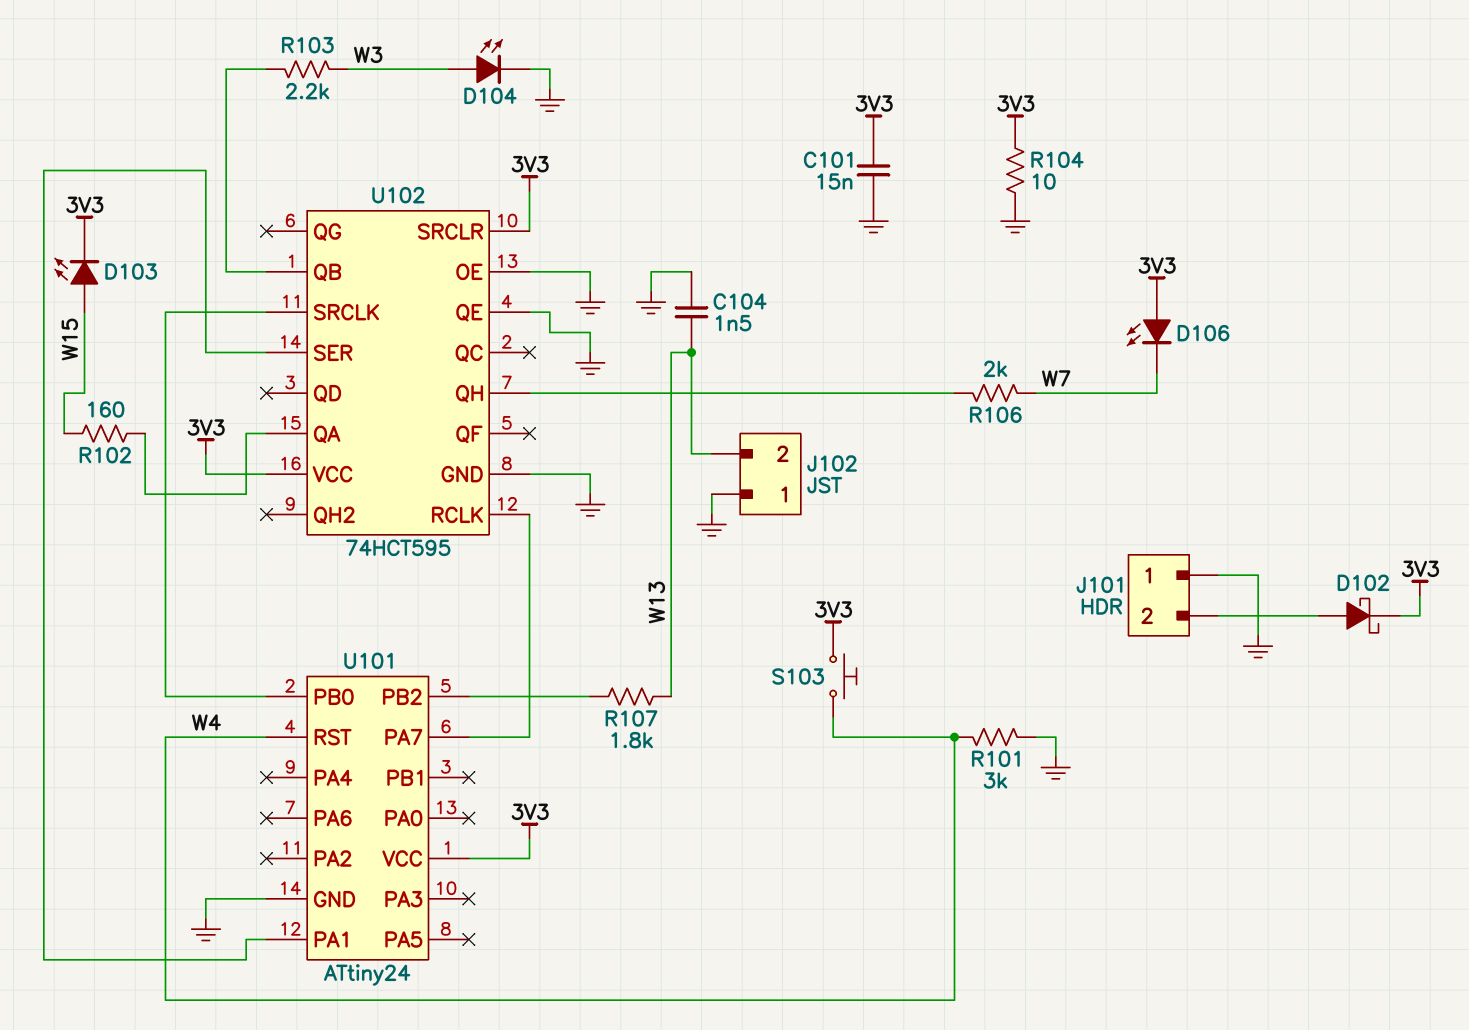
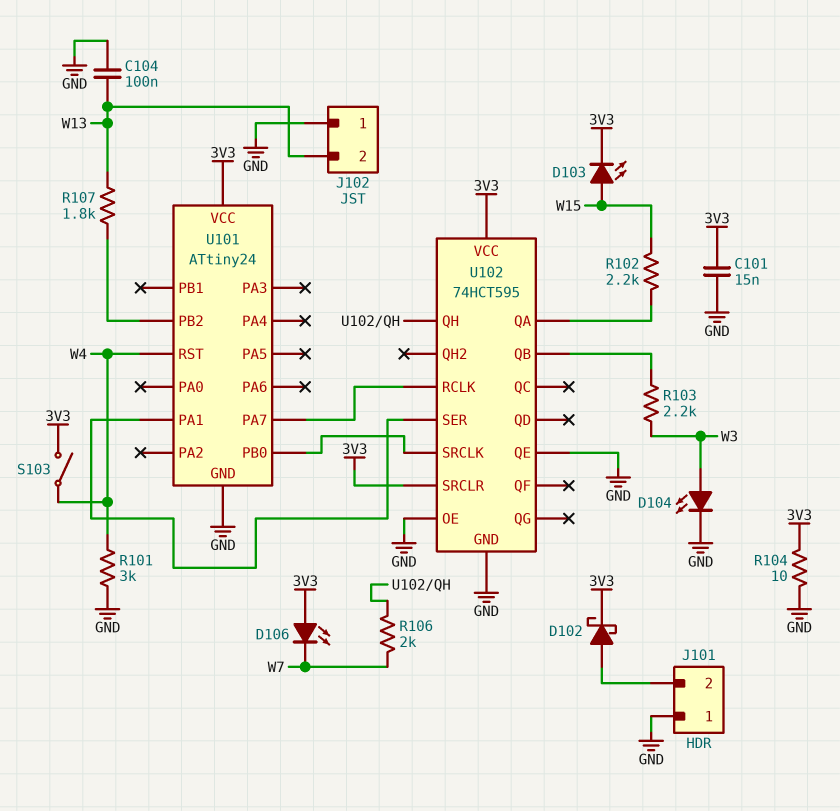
C104: 1.5nF (GND, W13) -> 100nF (GND, W13)
R102: 160 (U102/QA, W15) -> 2.2k (U102/QA, W15)
S103: button (3V3, W4) -> switch (3V3, W4)

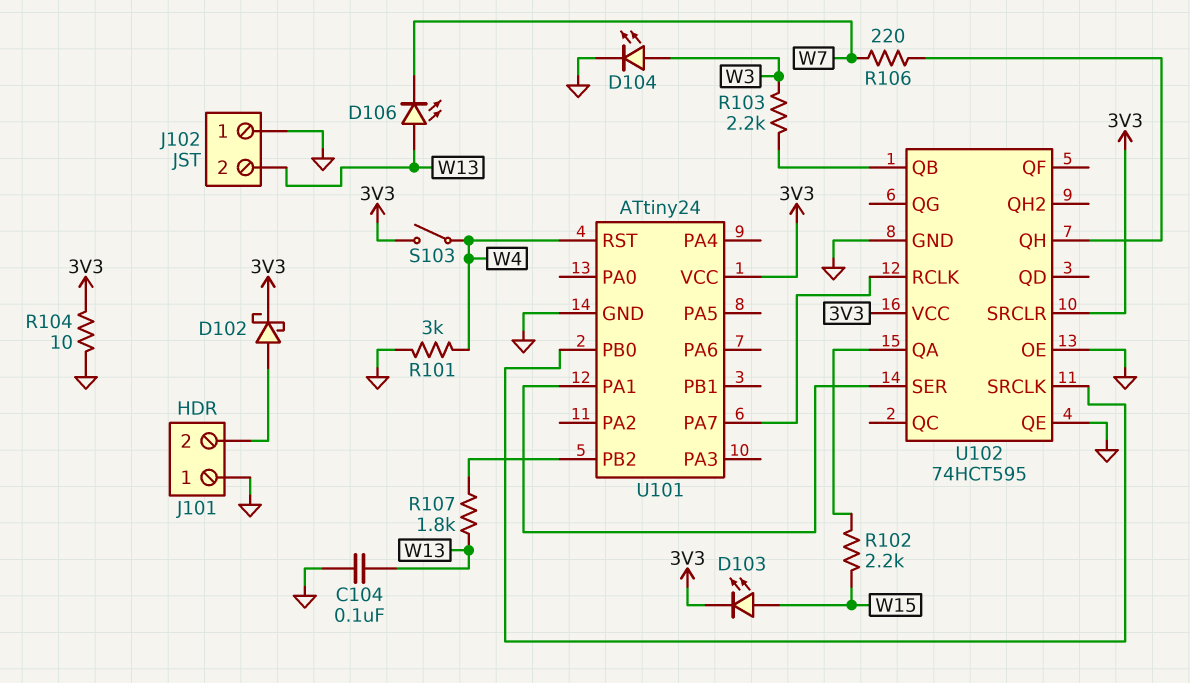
C101: 15nF (3V3, GND) -> none
D106: LED (A 3V3, K W7) -> LED (A W13, K W7)
R106: 2k (U102/QH, W7) -> 220 (U102/QH, W7)

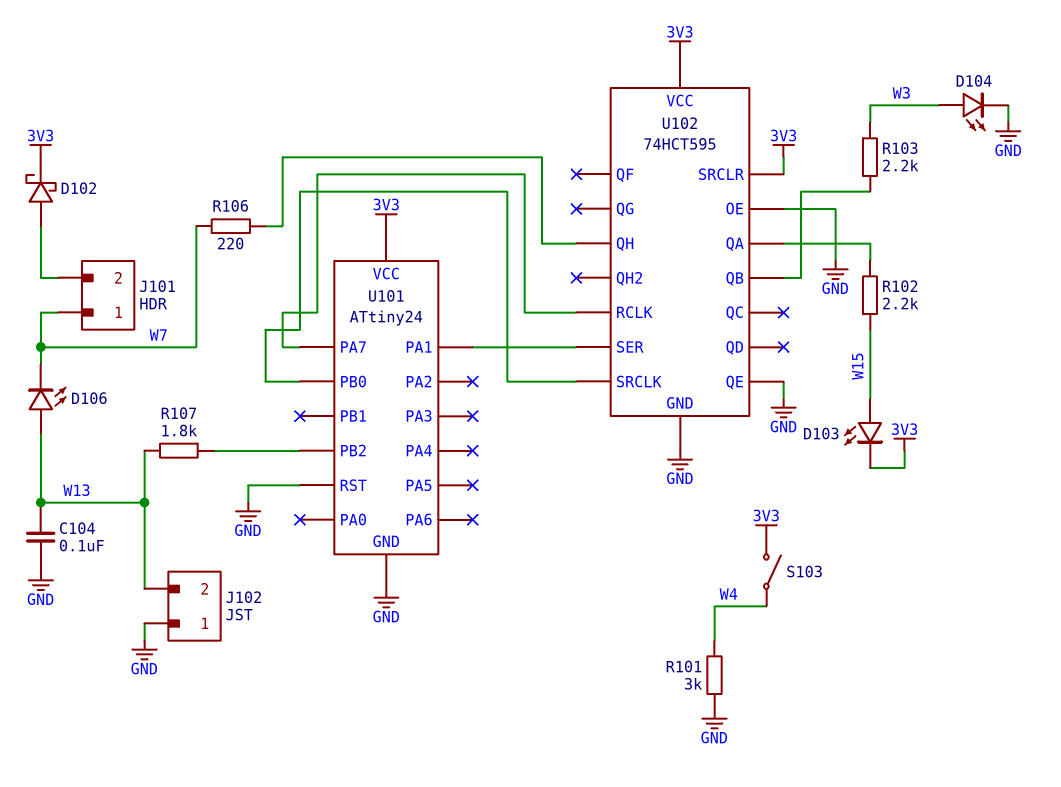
J101 pin 1: GND -> W7
R104: 10 (3V3, GND) -> none
U101 pin RST: W4 -> GND

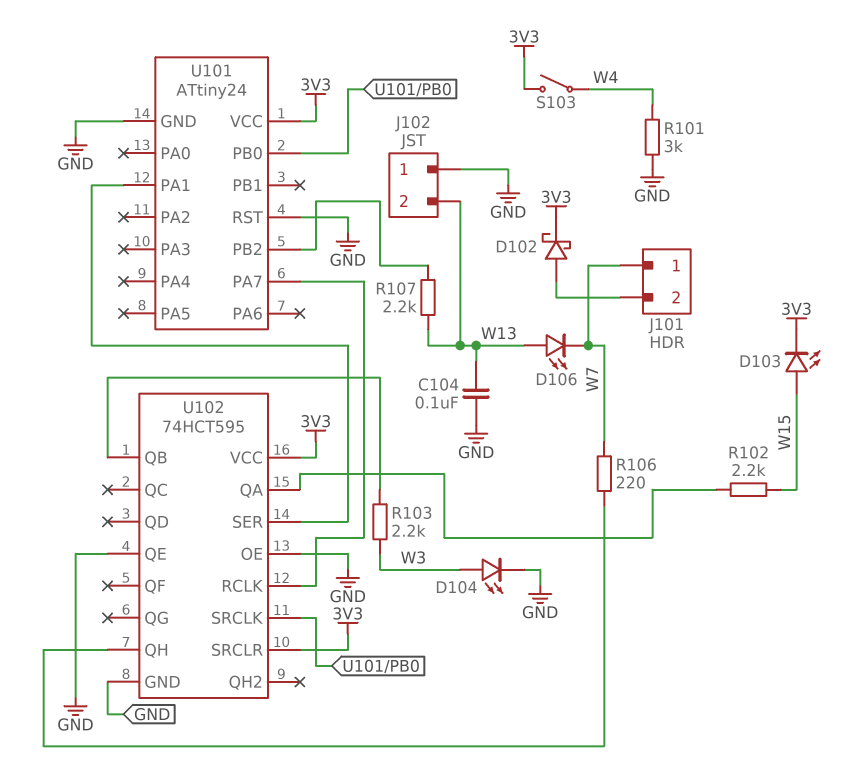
R107: 1.8k (U101/PB2, W13) -> 2.2k (U101/PB2, W13)

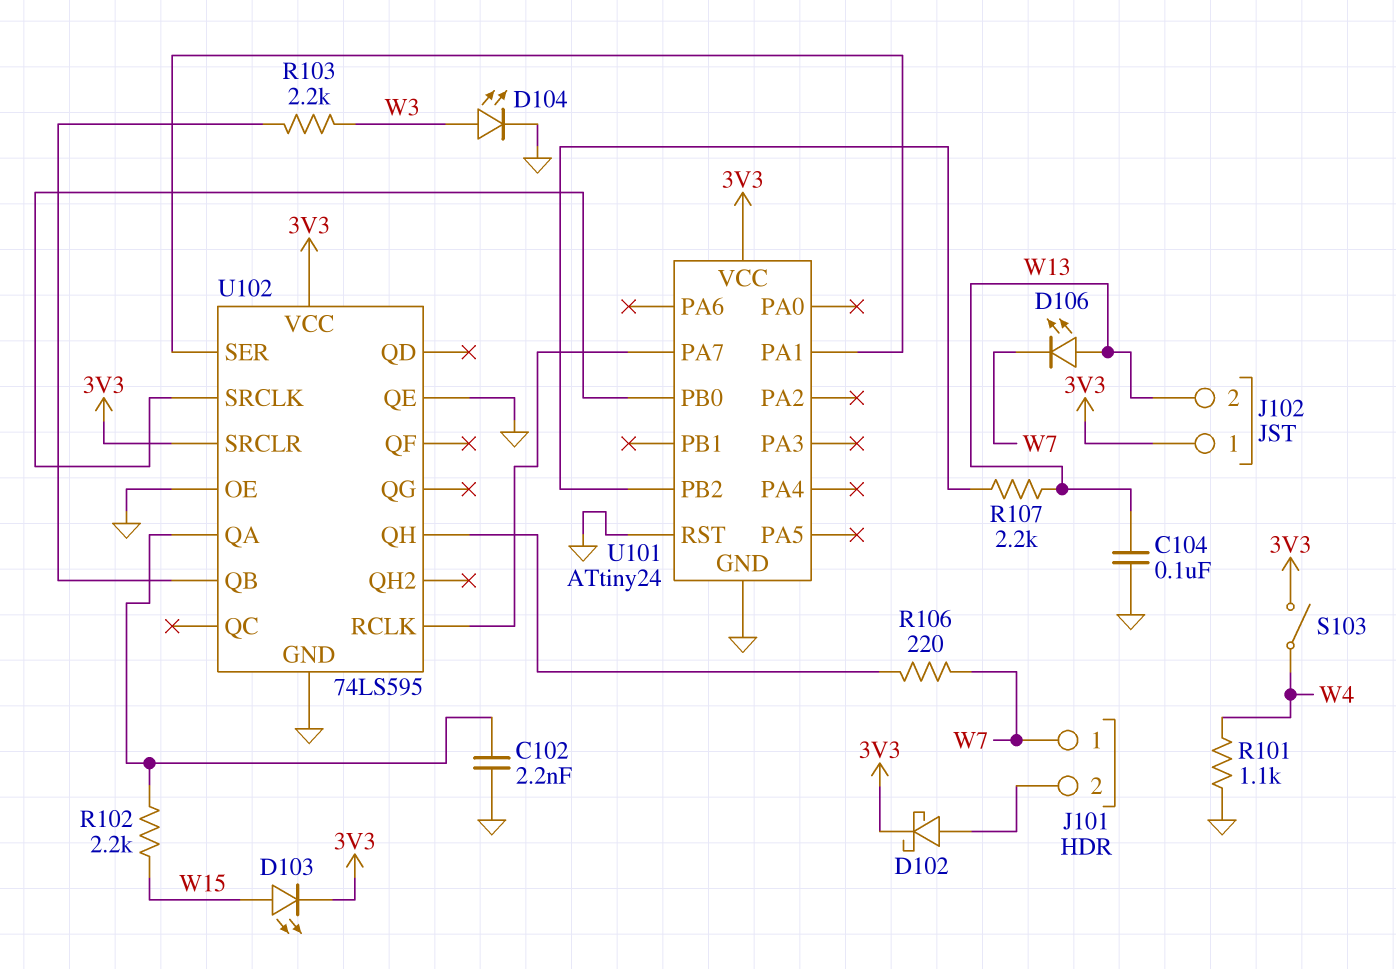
C102: none -> 2.2nF (GND, U102/QA)
J102 pin 1: GND -> 3V3
R101: 3k (GND, W4) -> 1.1k (GND, W4)
U102: 74HCT595 -> 74LS595

